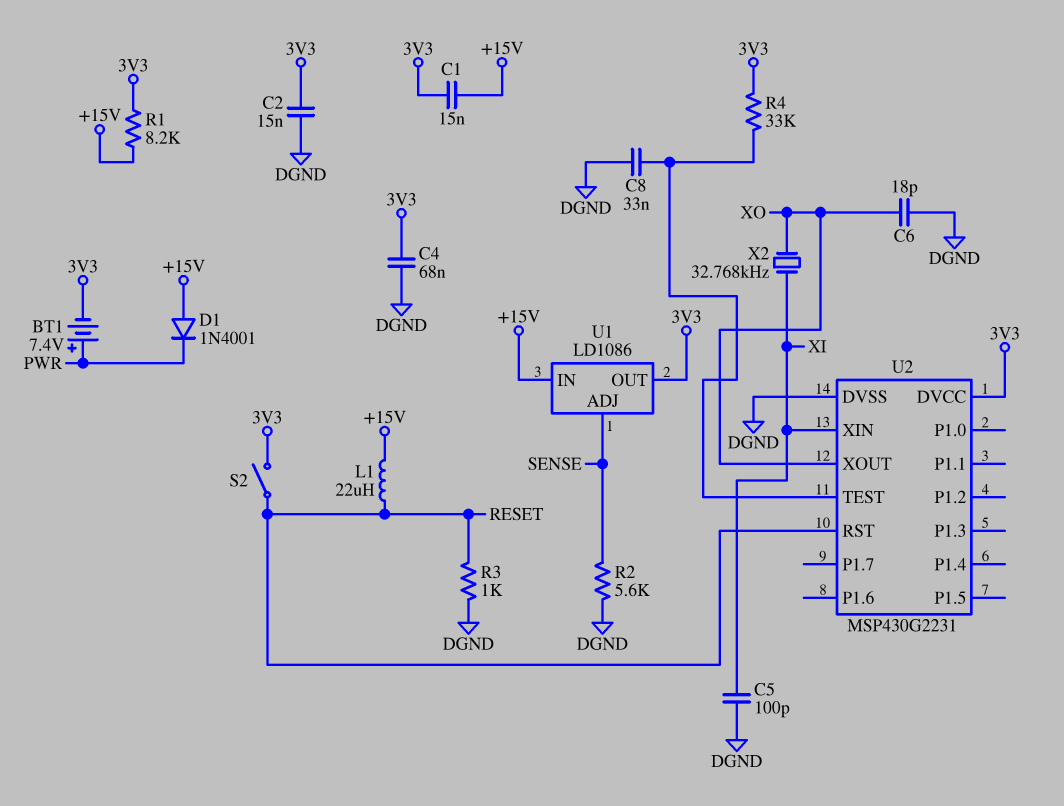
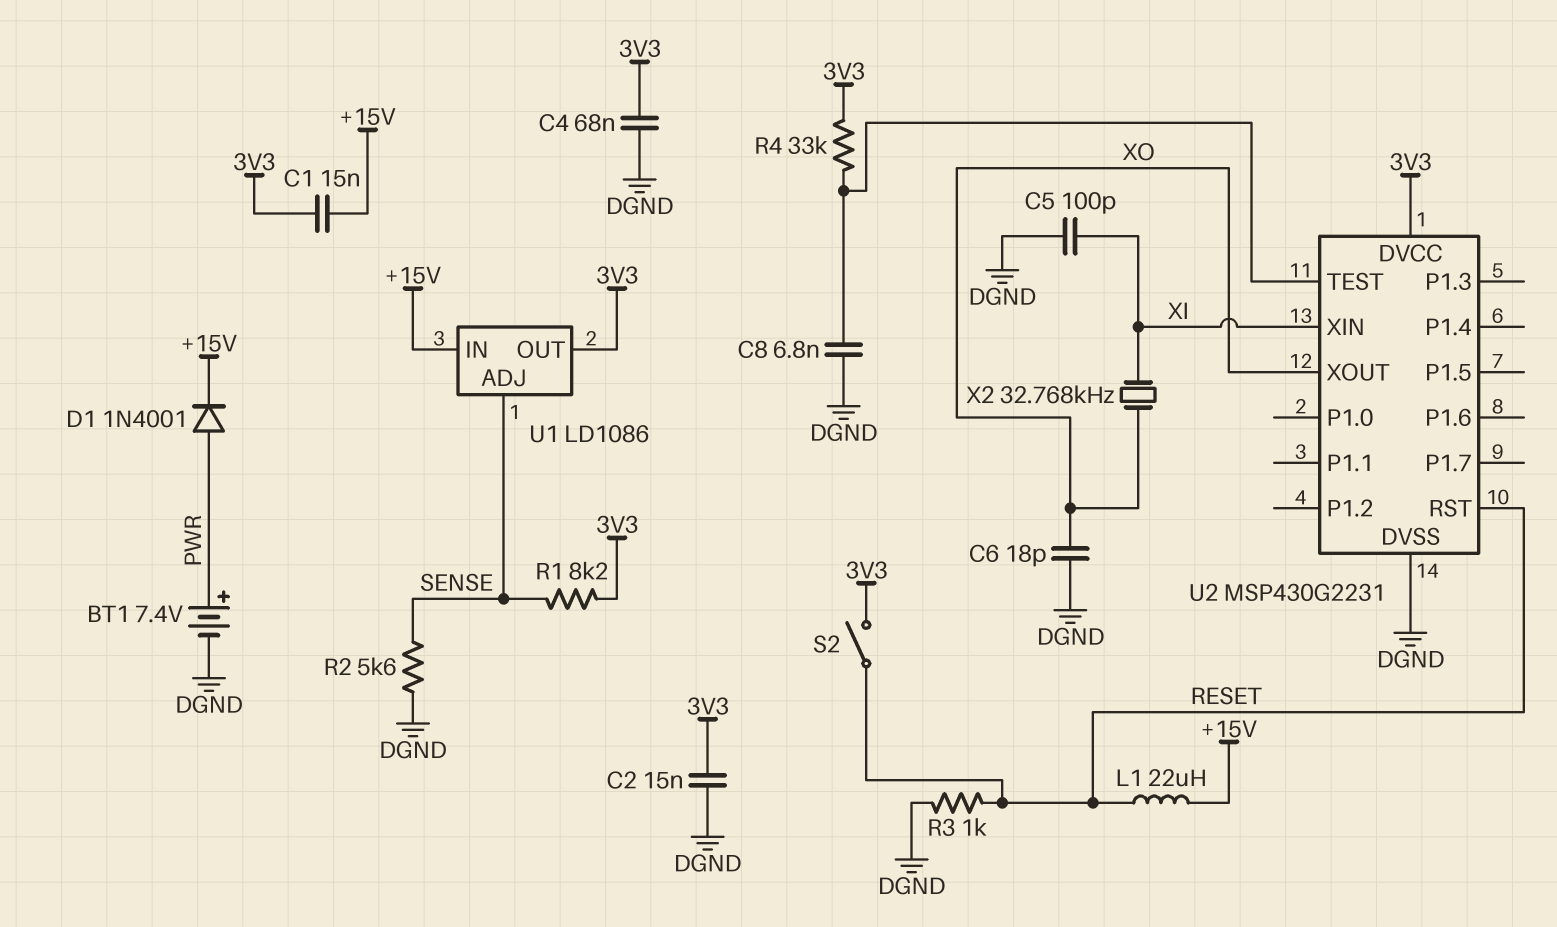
BT1: 7.4V (plus PWR, minus 3V3) -> 7.4V (plus PWR, minus DGND)
C8: 33nF (DGND, U2/TEST) -> 6.8nF (DGND, U2/TEST)
D1: diode 1N4001 (A +15V, K PWR) -> diode 1N4001 (A PWR, K +15V)
R1: 8.2k (+15V, 3V3) -> 8.2k (3V3, SENSE)

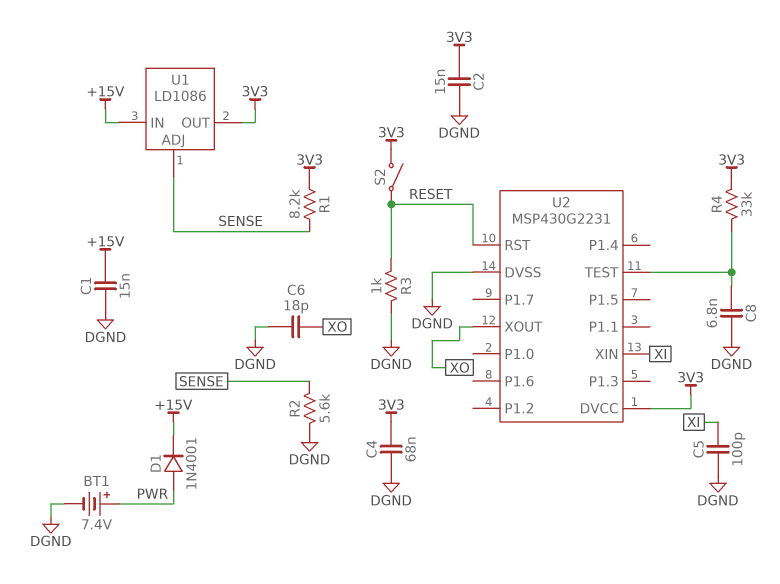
C1: 15nF (+15V, 3V3) -> 15nF (+15V, DGND)
L1: 22uH (+15V, RESET) -> none
X2: 32.768kHz (XI, XO) -> none

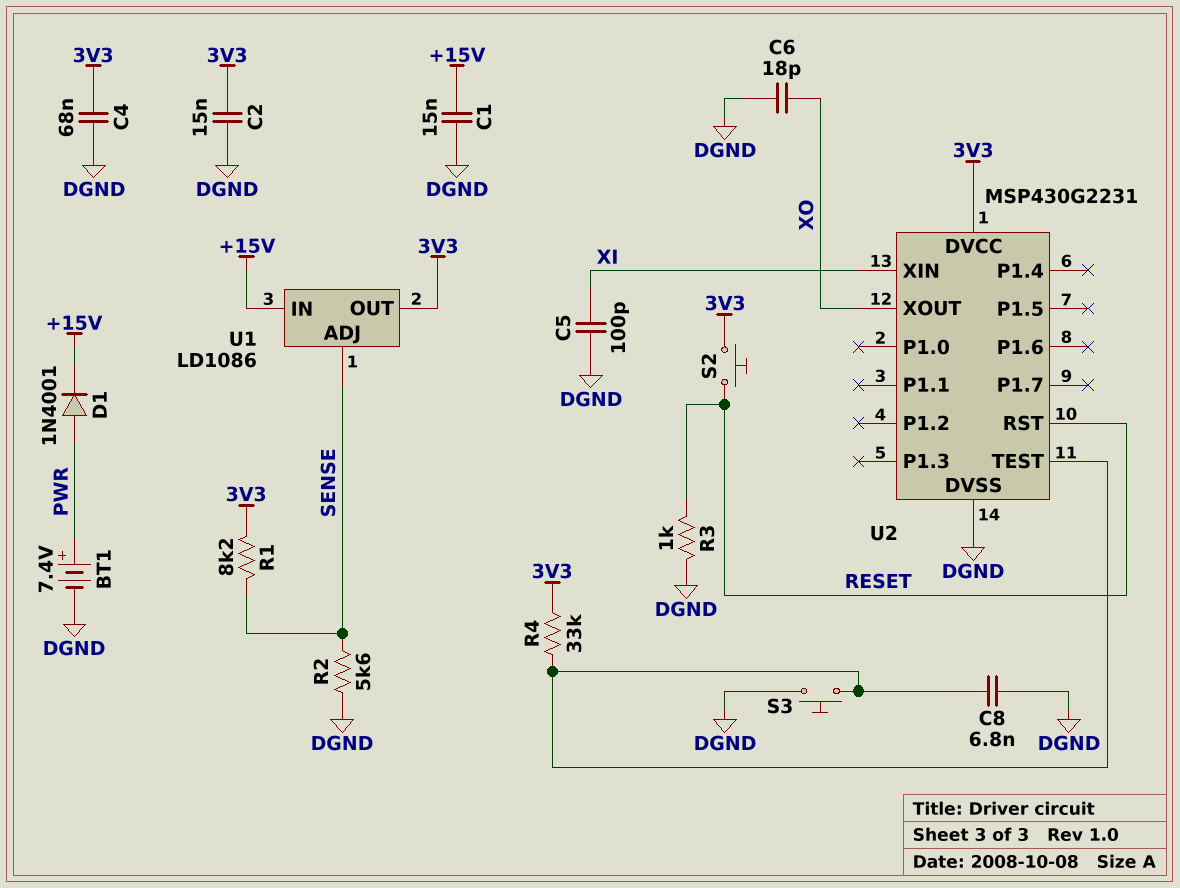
S2: switch (3V3, RESET) -> button (3V3, RESET)
S3: none -> button (DGND, U2/TEST)

